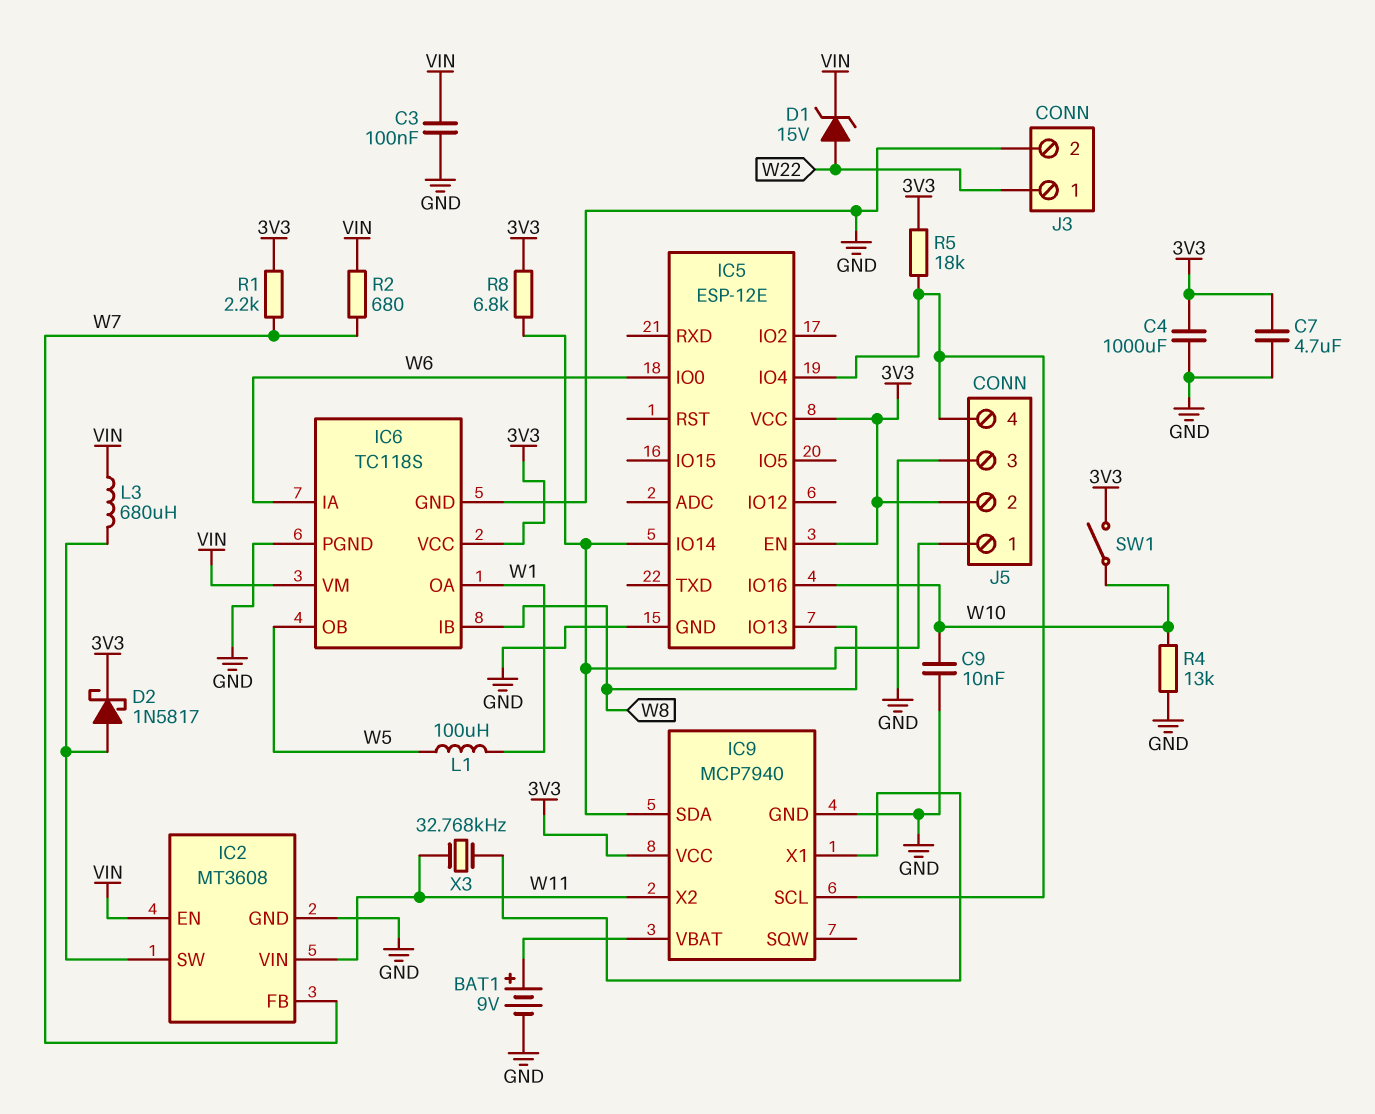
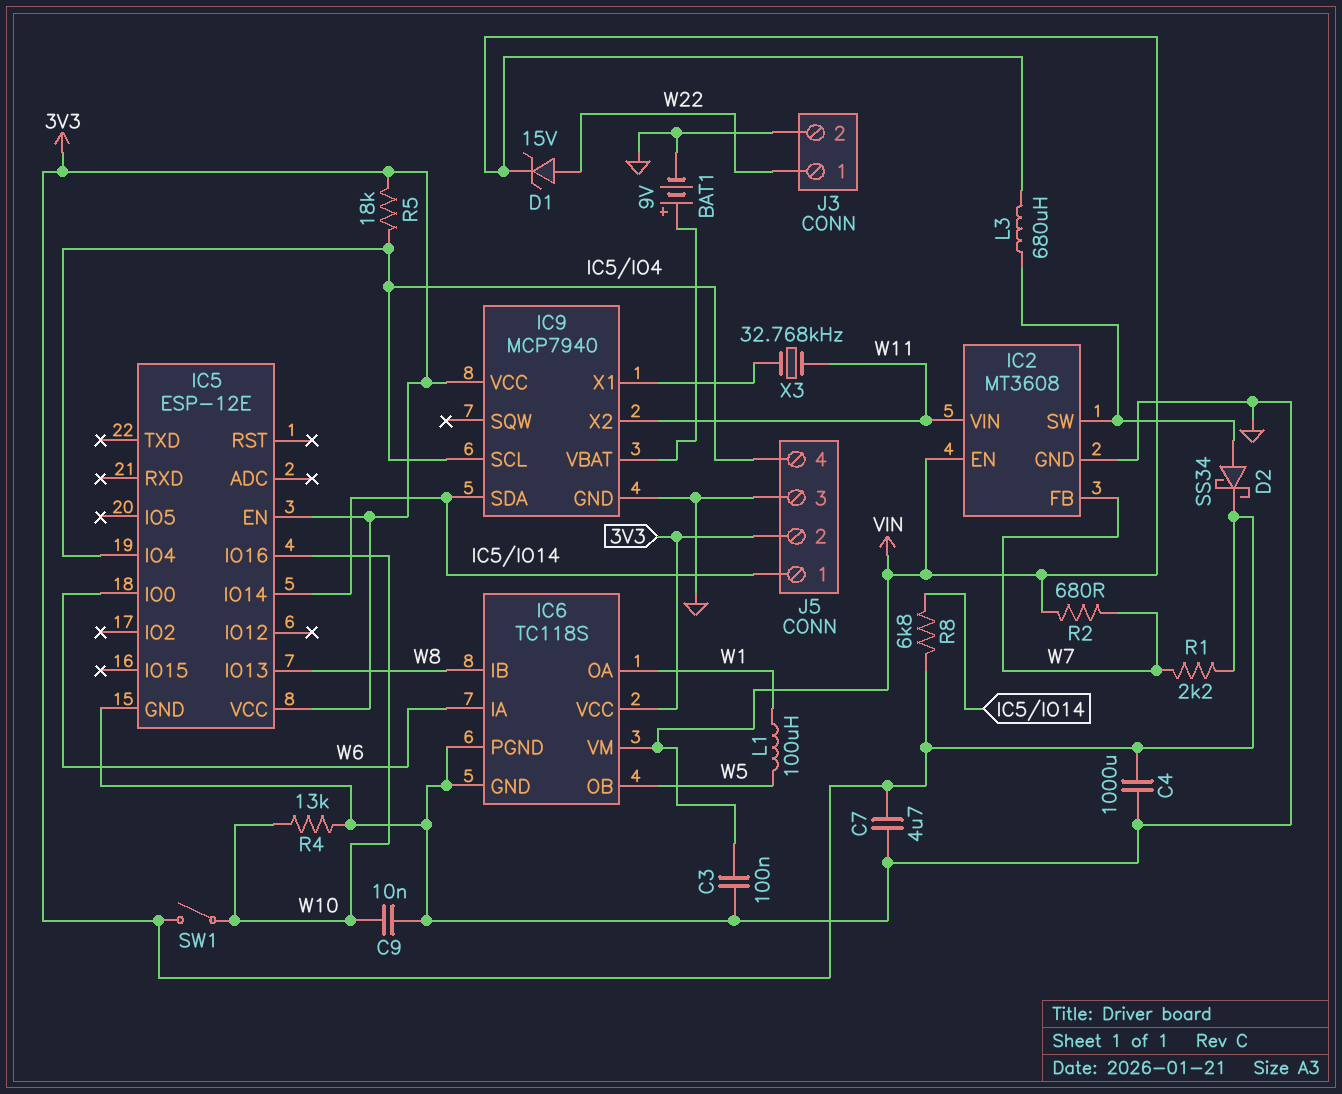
D2: schottky 1N5817 (A IC2/SW, K 3V3) -> schottky SS34 (A IC2/SW, K 3V3)

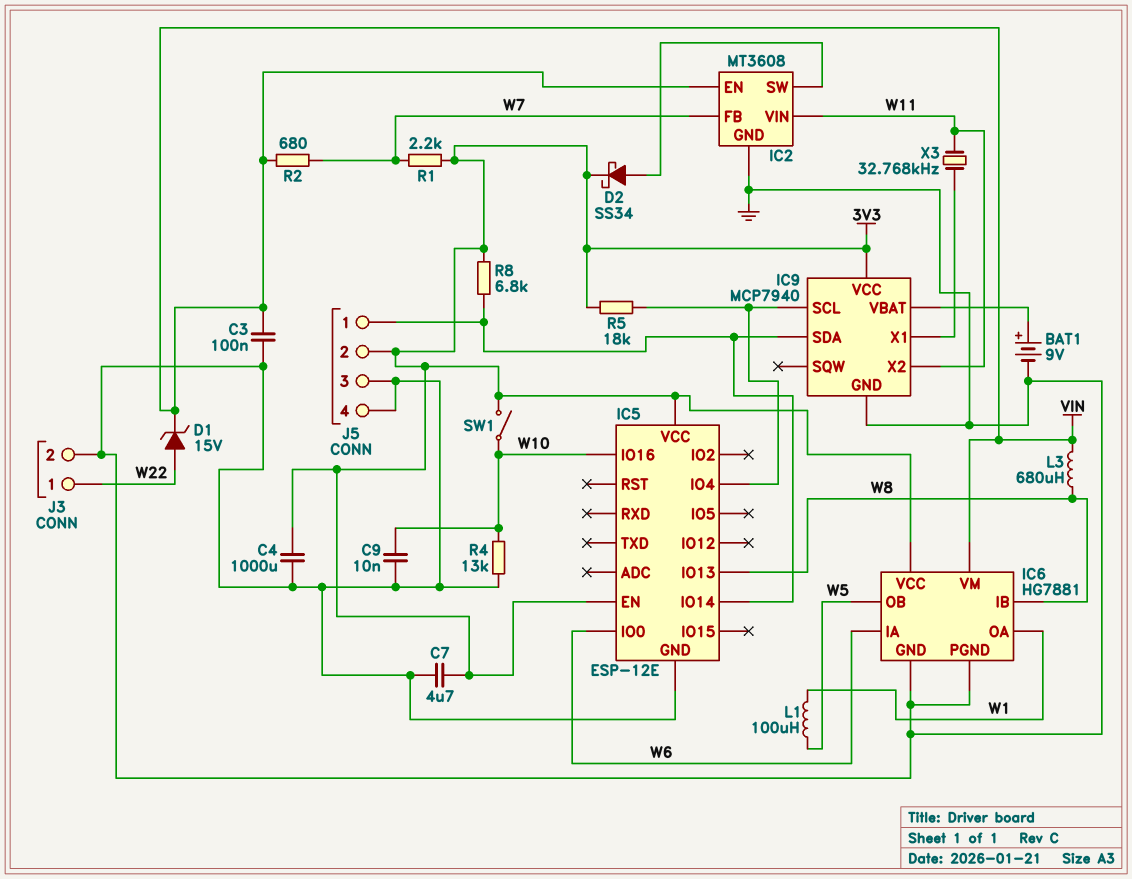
IC6: TC118S -> HG7881
J5 pin 4: IC5/IO4 -> GND
L3: 680uH (IC2/SW, VIN) -> 680uH (VIN, W8)

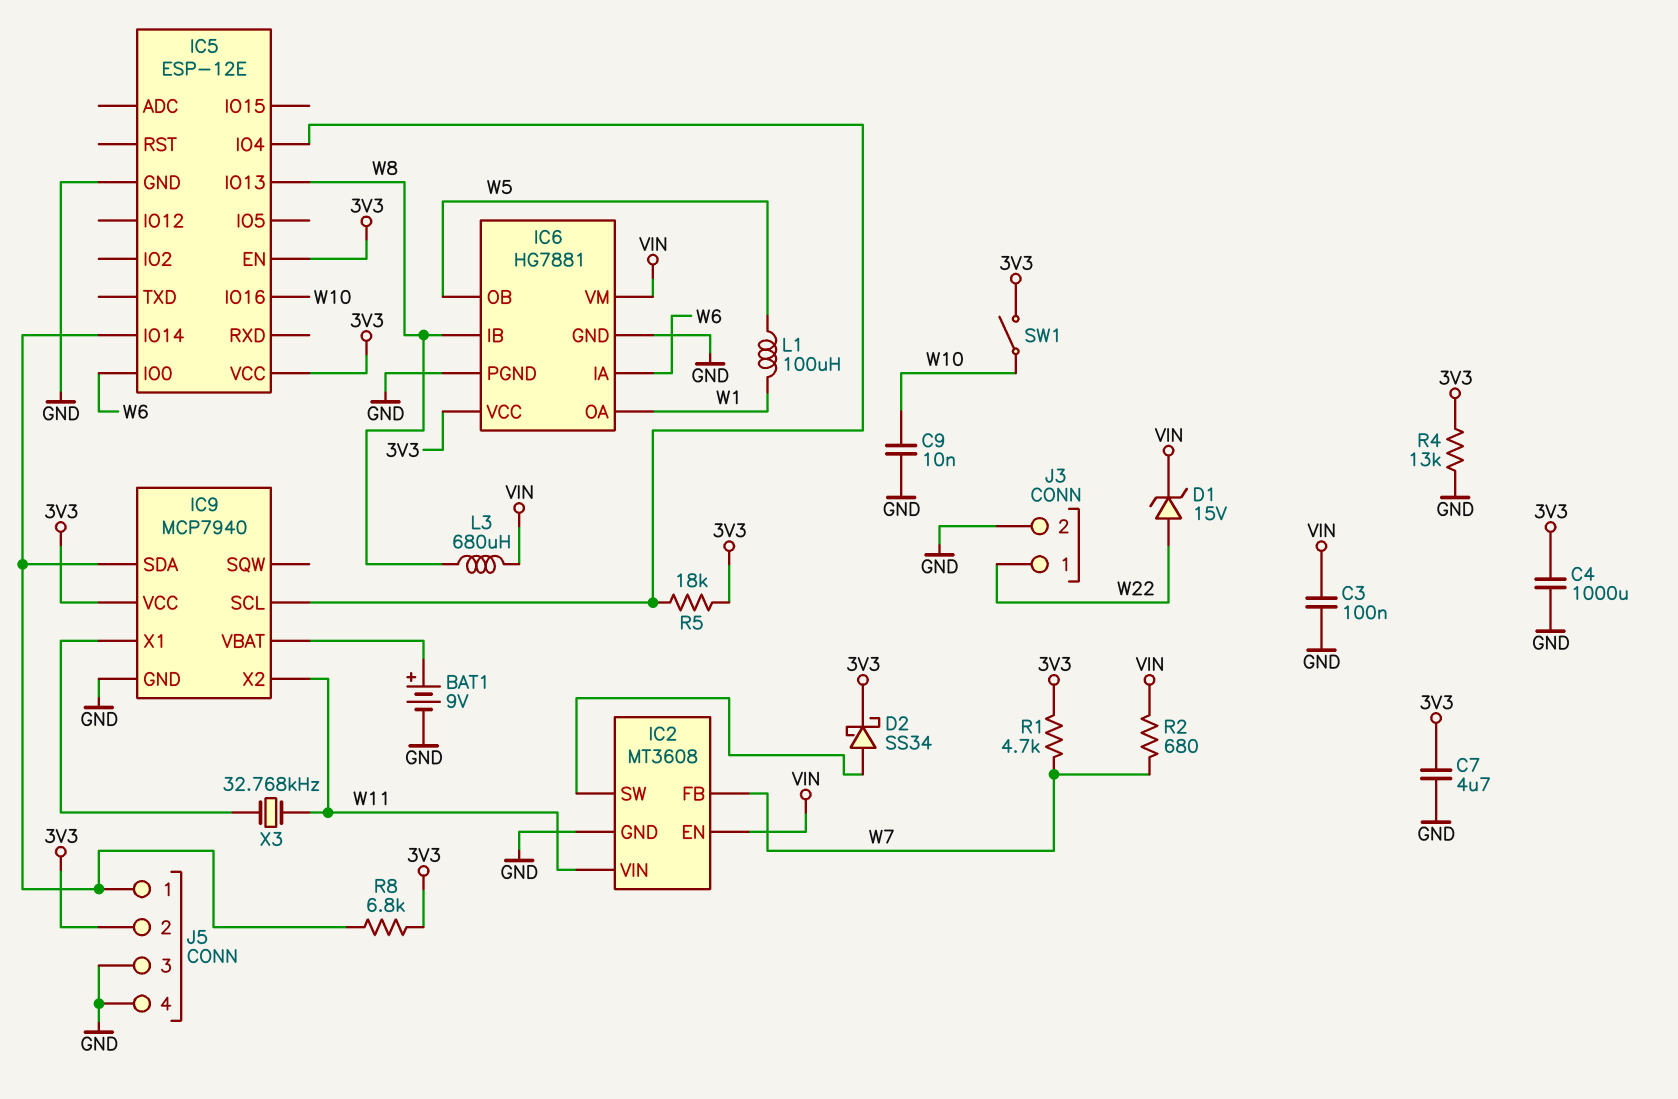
R1: 2.2k (3V3, W7) -> 4.7k (3V3, W7)
R4: 13k (GND, W10) -> 13k (3V3, GND)

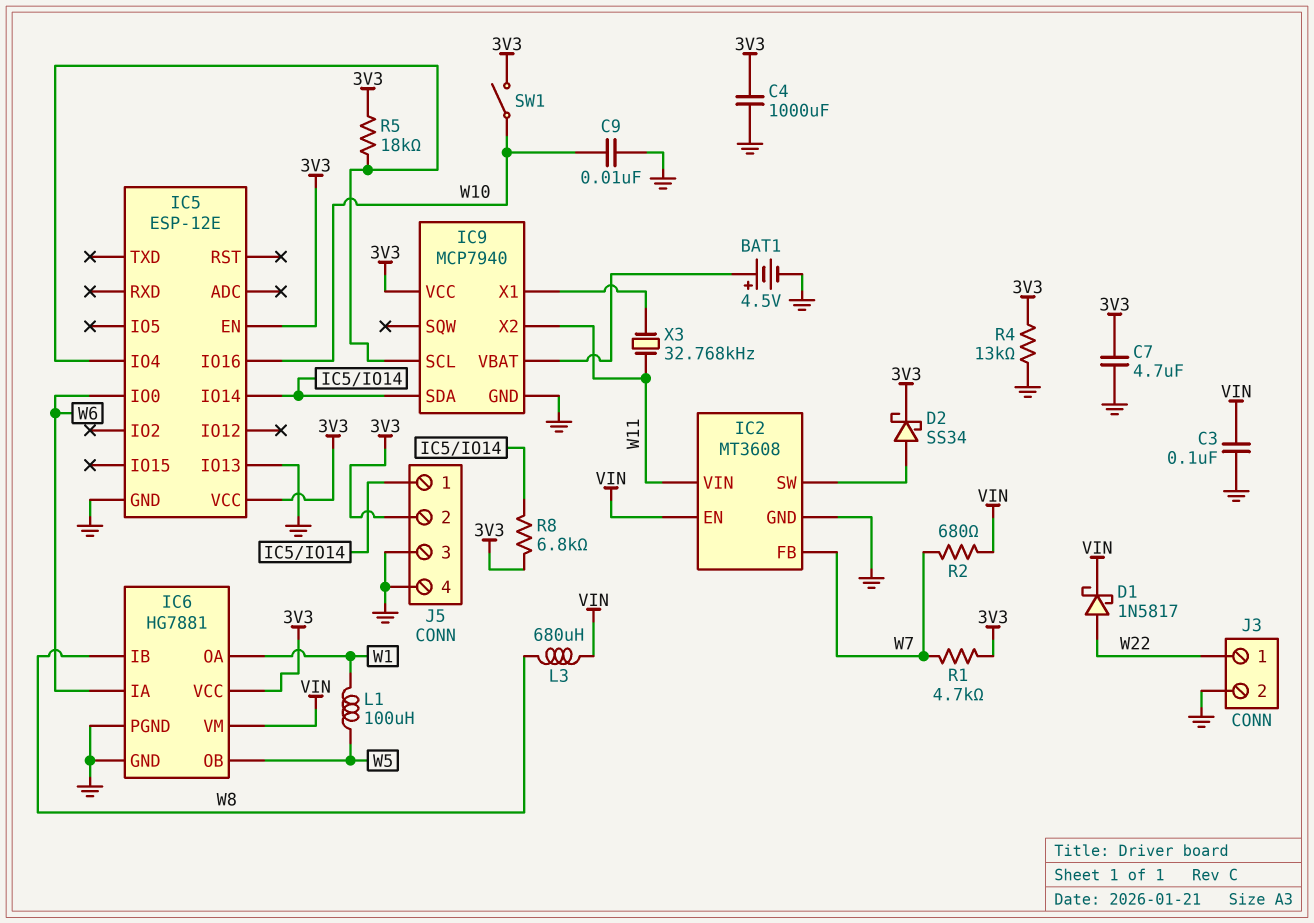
BAT1: 9V (plus IC9/VBAT, minus GND) -> 4.5V (plus IC9/VBAT, minus GND)
D1: zener 15V (A W22, K VIN) -> schottky 1N5817 (A W22, K VIN)
IC5 pin IO13: W8 -> GND

